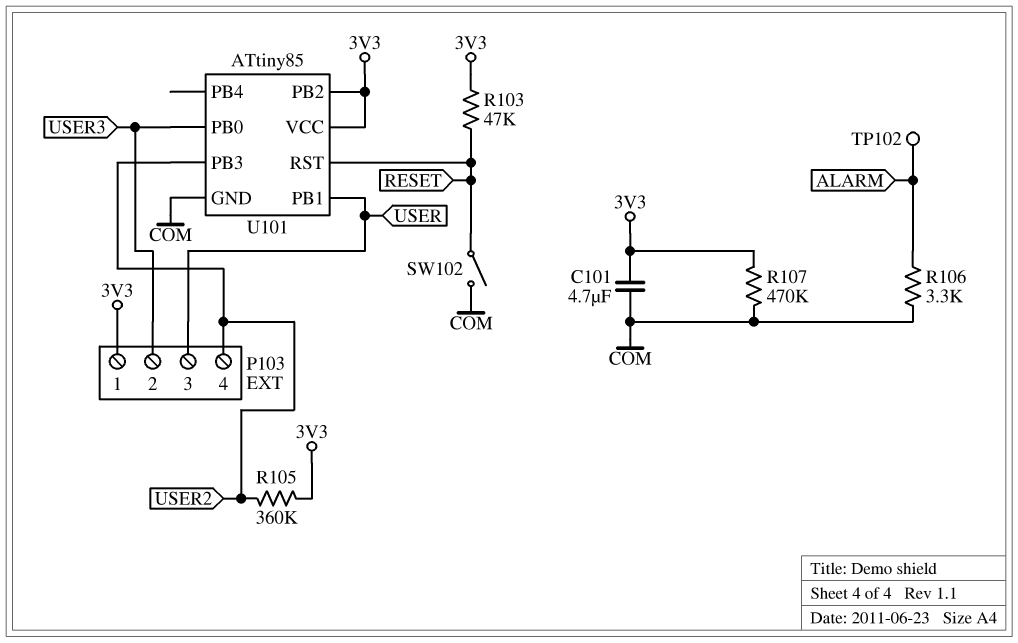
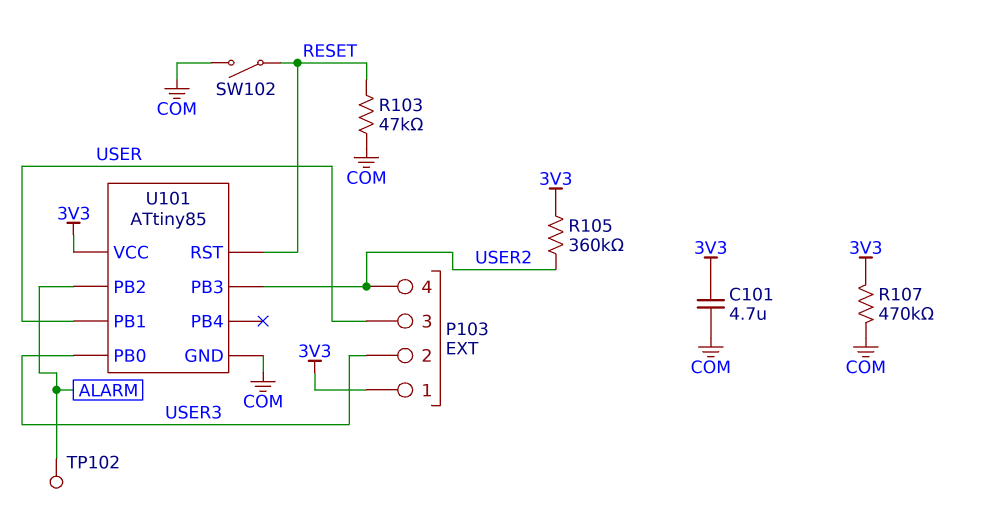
R103: 47k (3V3, RESET) -> 47k (COM, RESET)
R106: 3.3k (ALARM, COM) -> none
U101 pin PB2: 3V3 -> ALARM

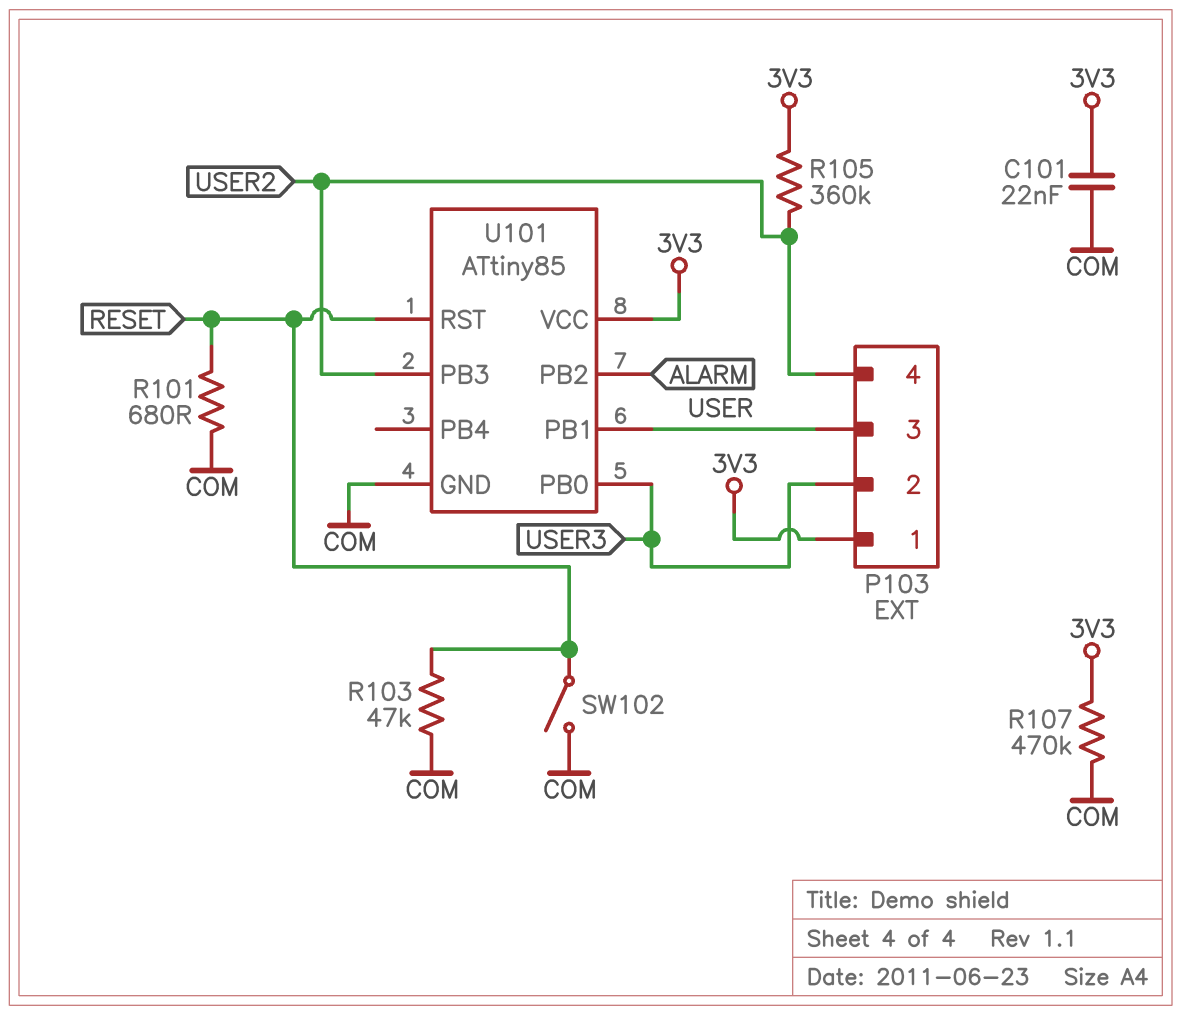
C101: 4.7uF (3V3, COM) -> 22nF (3V3, COM)
R101: none -> 680 (COM, RESET)
TP102: test point (ALARM) -> none

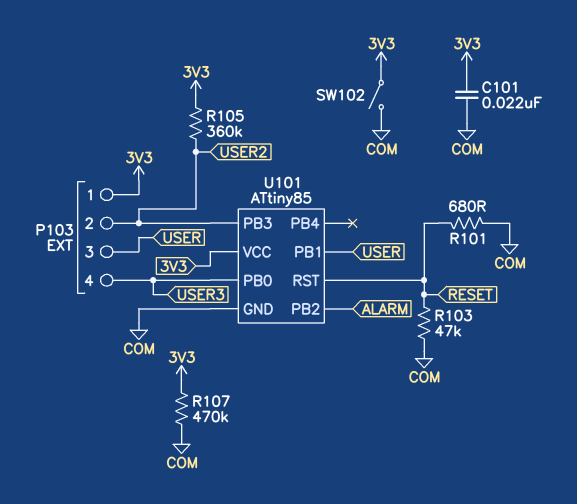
P103 pin 2: USER3 -> USER2
P103 pin 4: USER2 -> USER3
SW102: switch (COM, RESET) -> switch (3V3, COM)

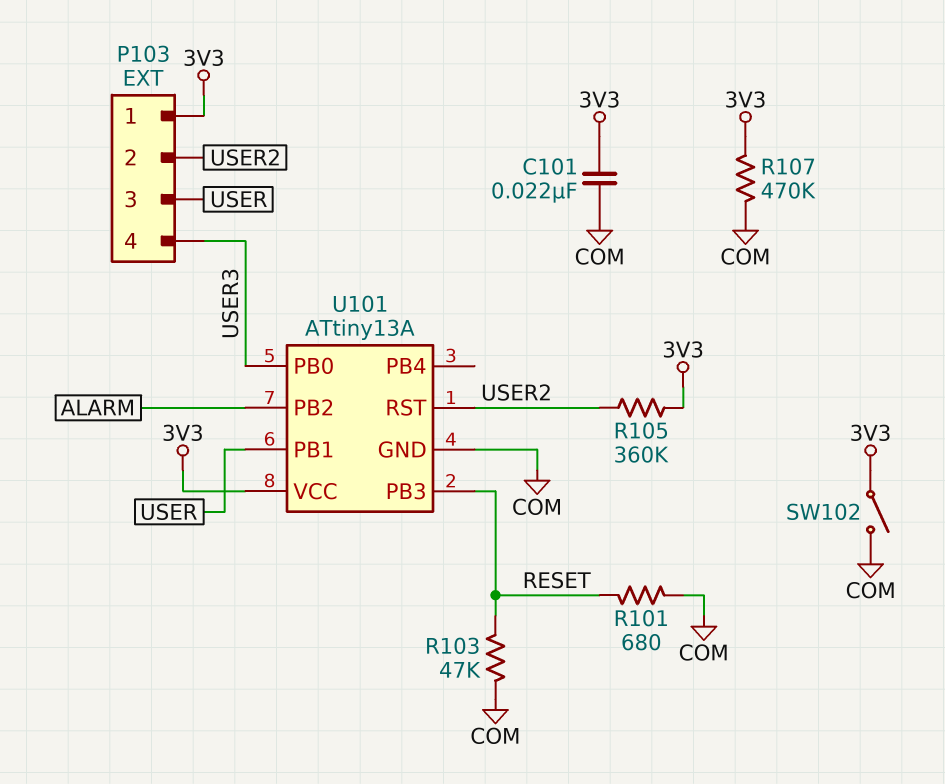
U101: ATtiny85 -> ATtiny13A
U101 pin PB3: USER2 -> RESET
U101 pin RST: RESET -> USER2

